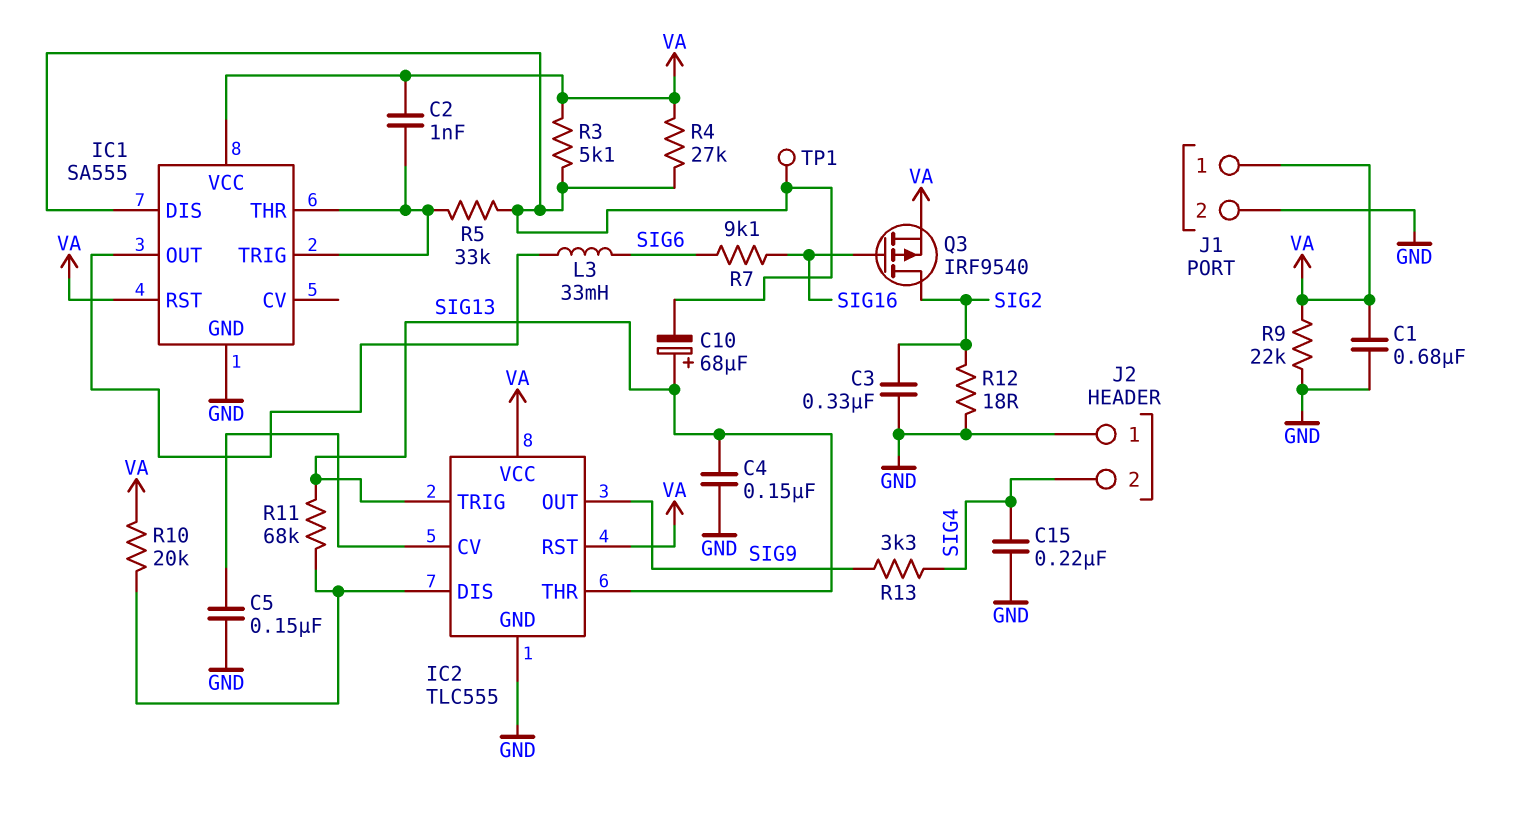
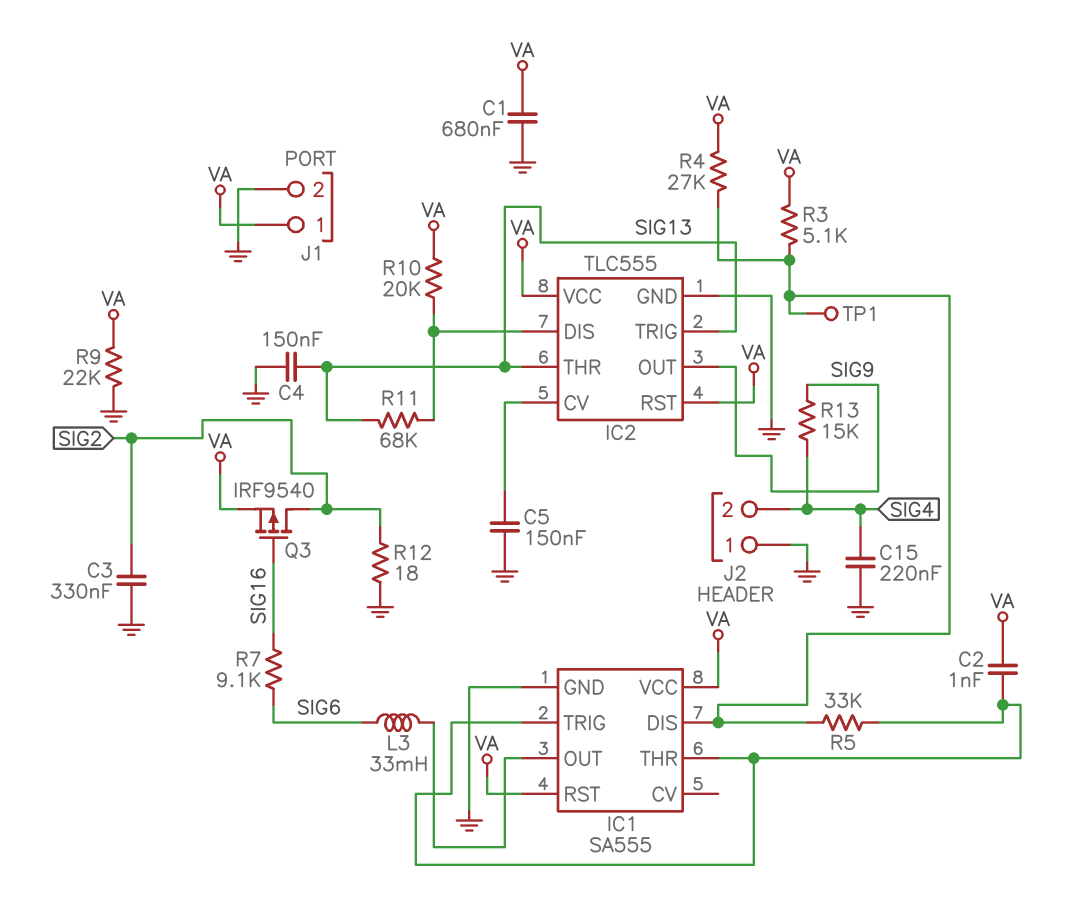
C10: 68uF (plus SIG13, minus IC1/DIS) -> none
R13: 3.3k (SIG4, SIG9) -> 15k (SIG4, SIG9)

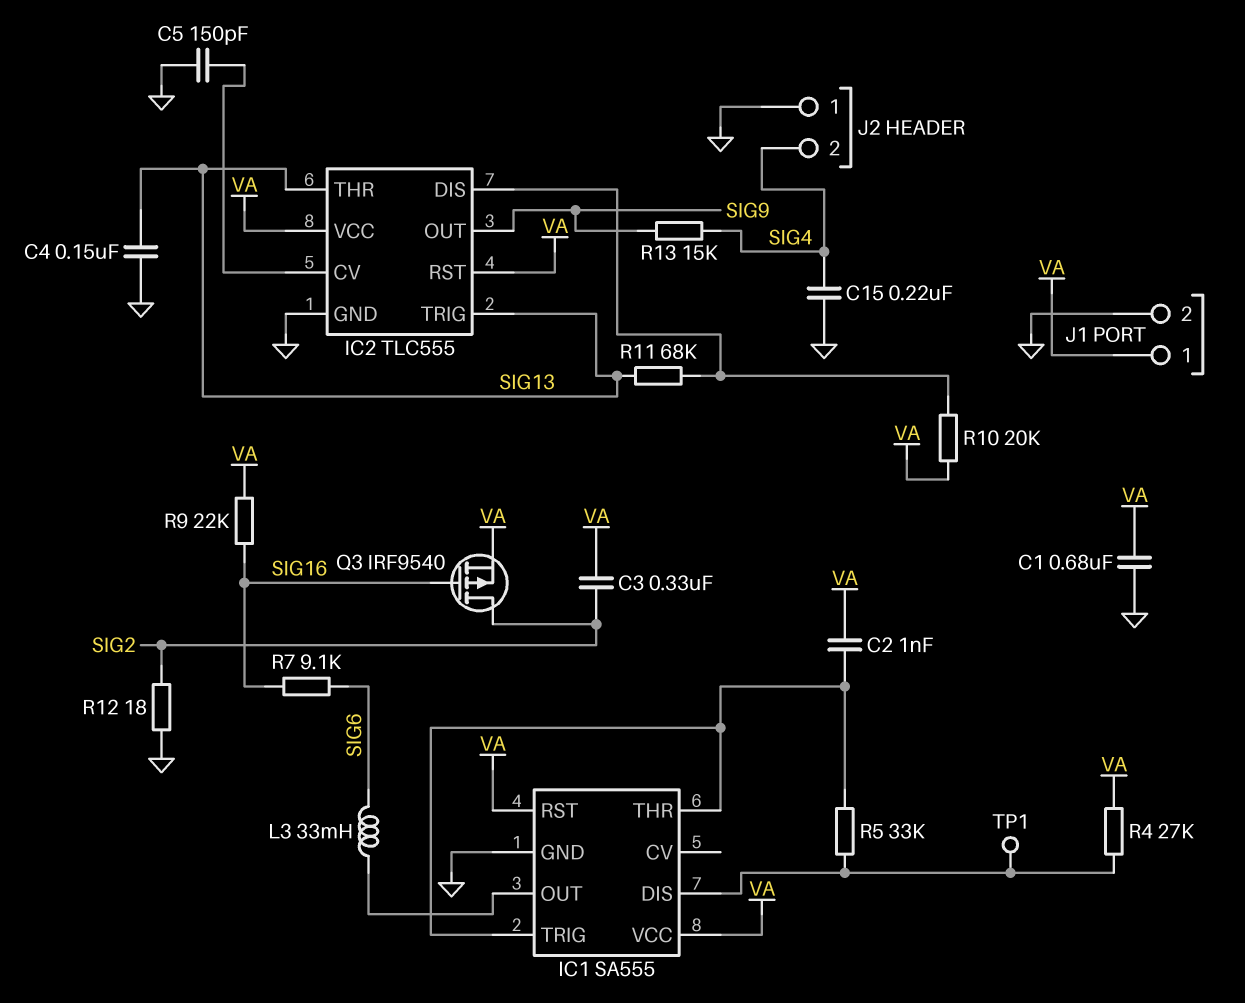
C3: 330nF (GND, SIG2) -> 330nF (SIG2, VA)
C5: 150nF (GND, IC2/CV) -> 150pF (GND, IC2/CV)
R3: 5.1k (IC1/DIS, VA) -> none
R9: 22k (GND, VA) -> 22k (SIG16, VA)

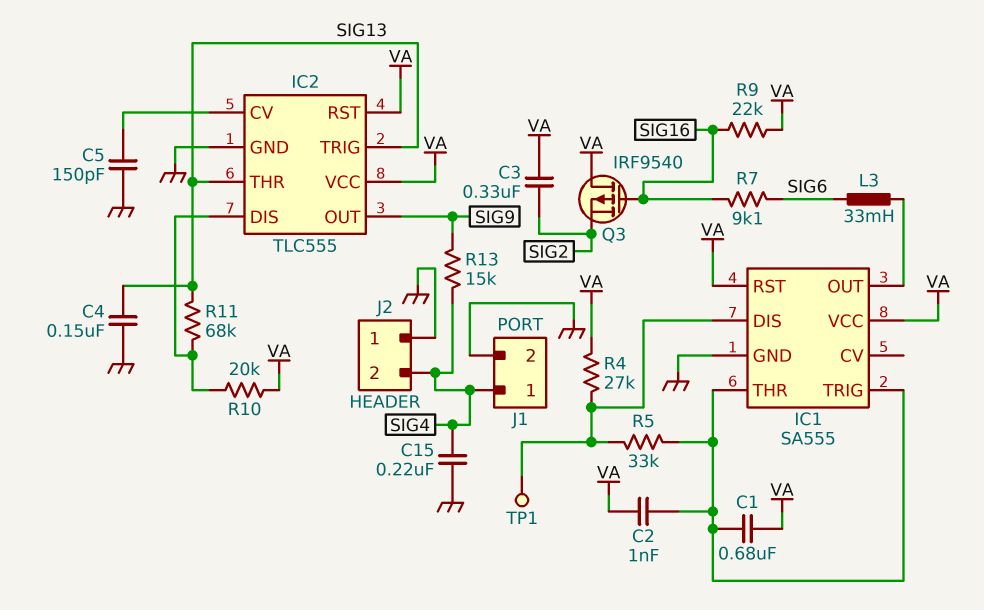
C1: 680nF (GND, VA) -> 680nF (IC1/THR, VA)
J1 pin 1: VA -> SIG4
Q3: PMOS IRF9540 (G SIG16, D SIG2, S VA) -> PMOS IRF9540 (G SIG16, D VA, S SIG2)
R12: 18 (GND, SIG2) -> none

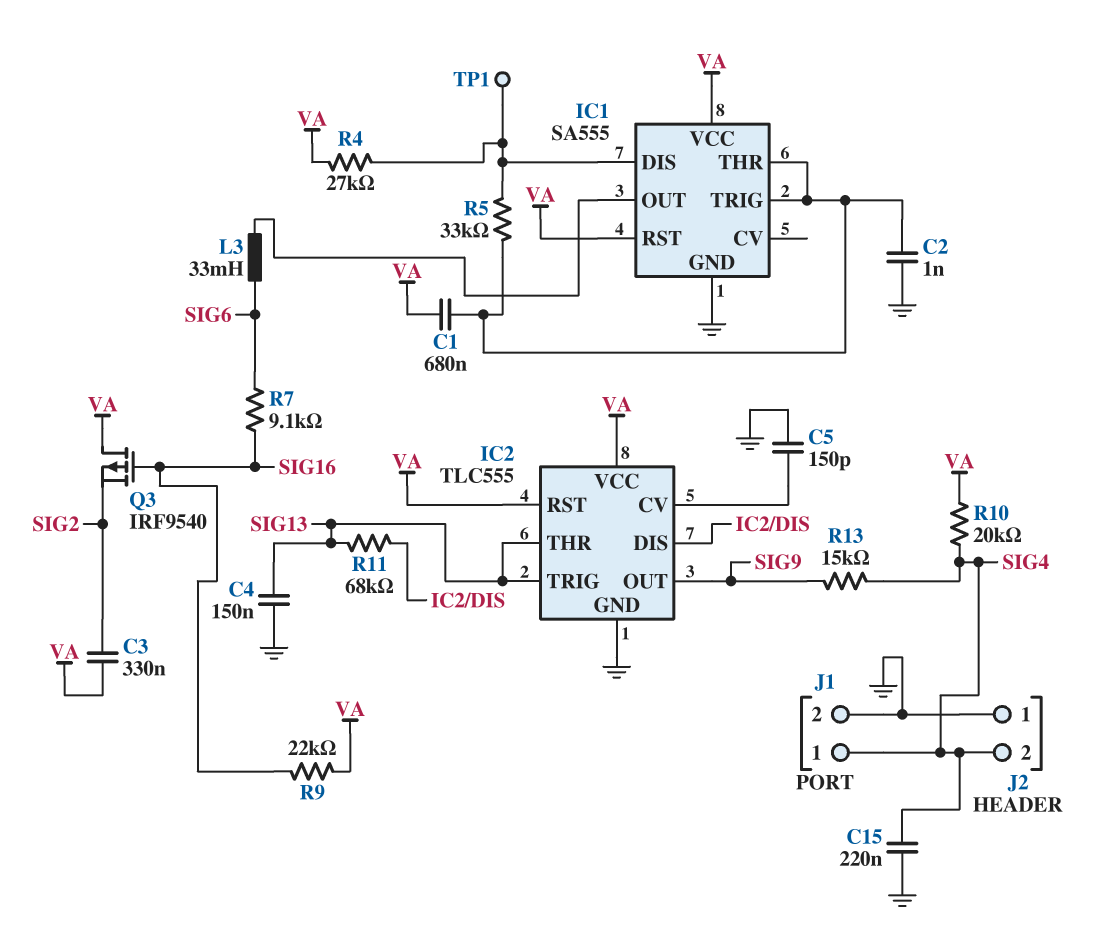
C2: 1nF (IC1/THR, VA) -> 1nF (GND, IC1/THR)
R10: 20k (IC2/DIS, VA) -> 20k (SIG4, VA)

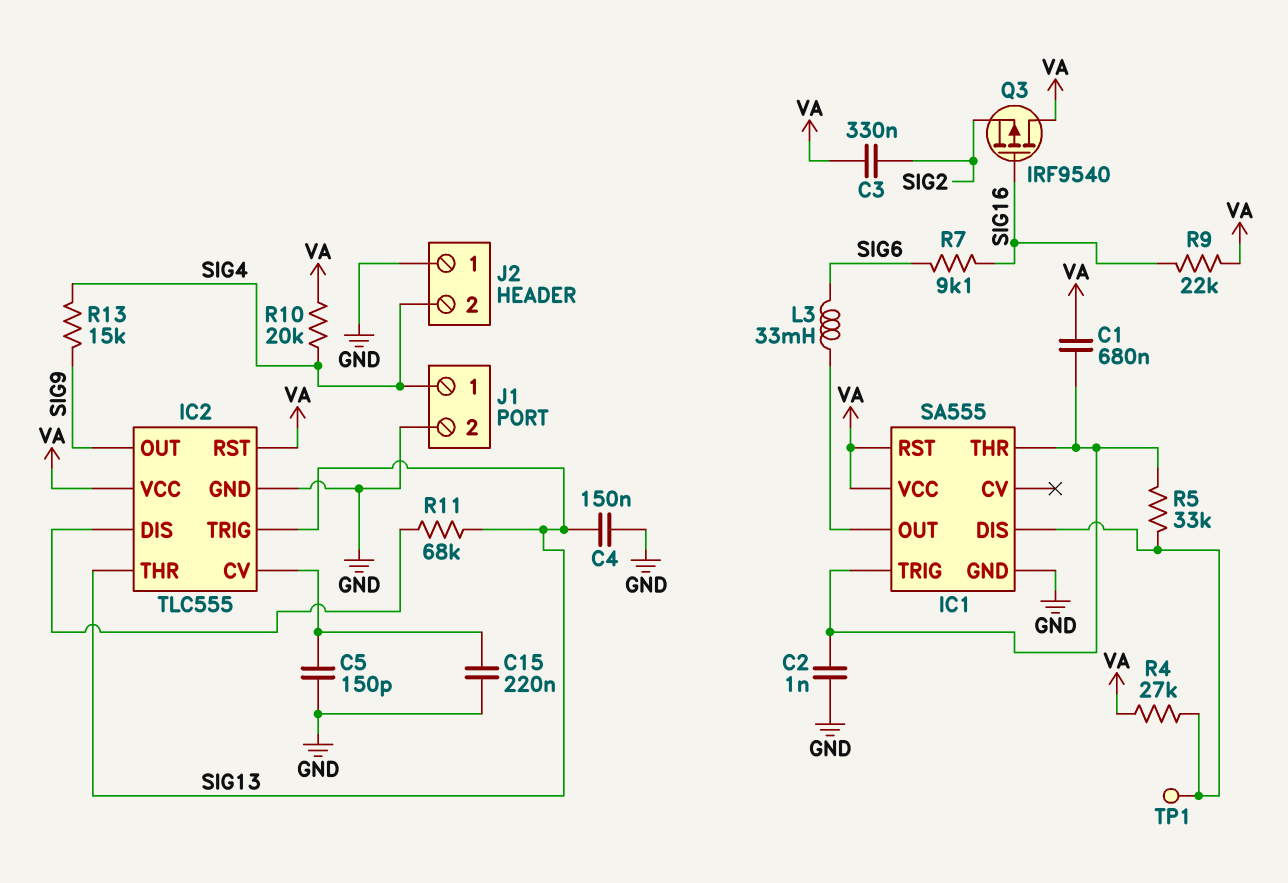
C15: 220nF (GND, SIG4) -> 220nF (GND, IC2/CV)

